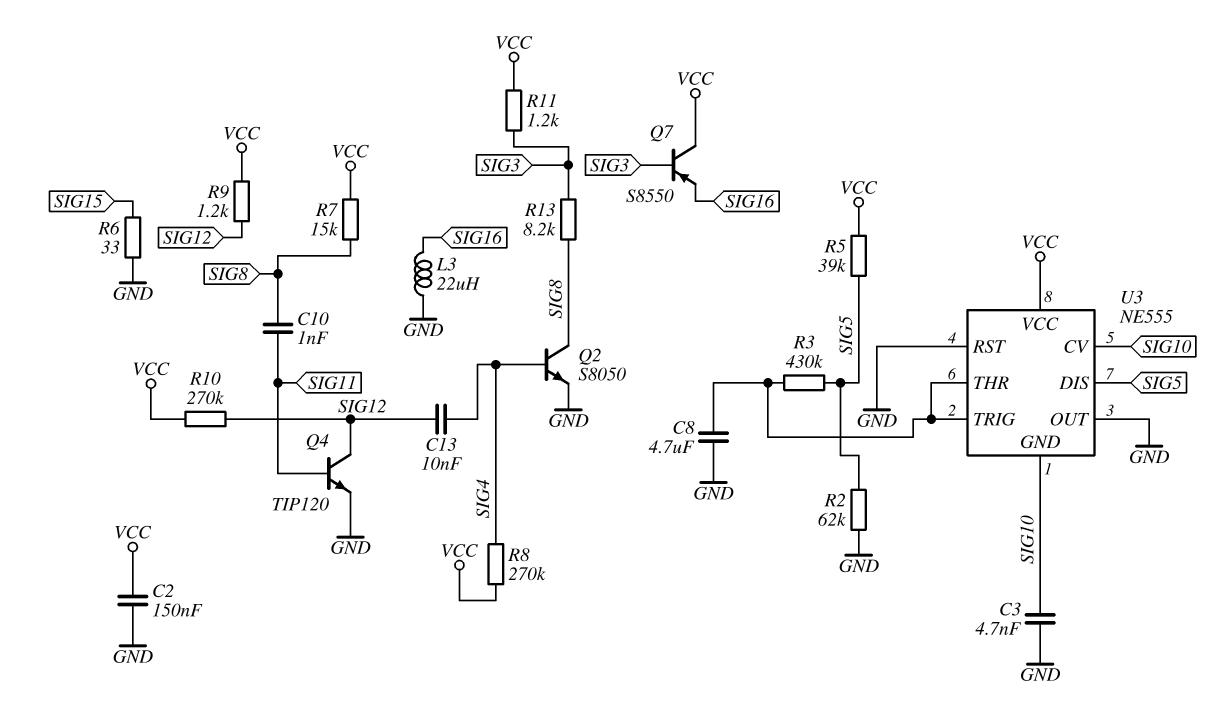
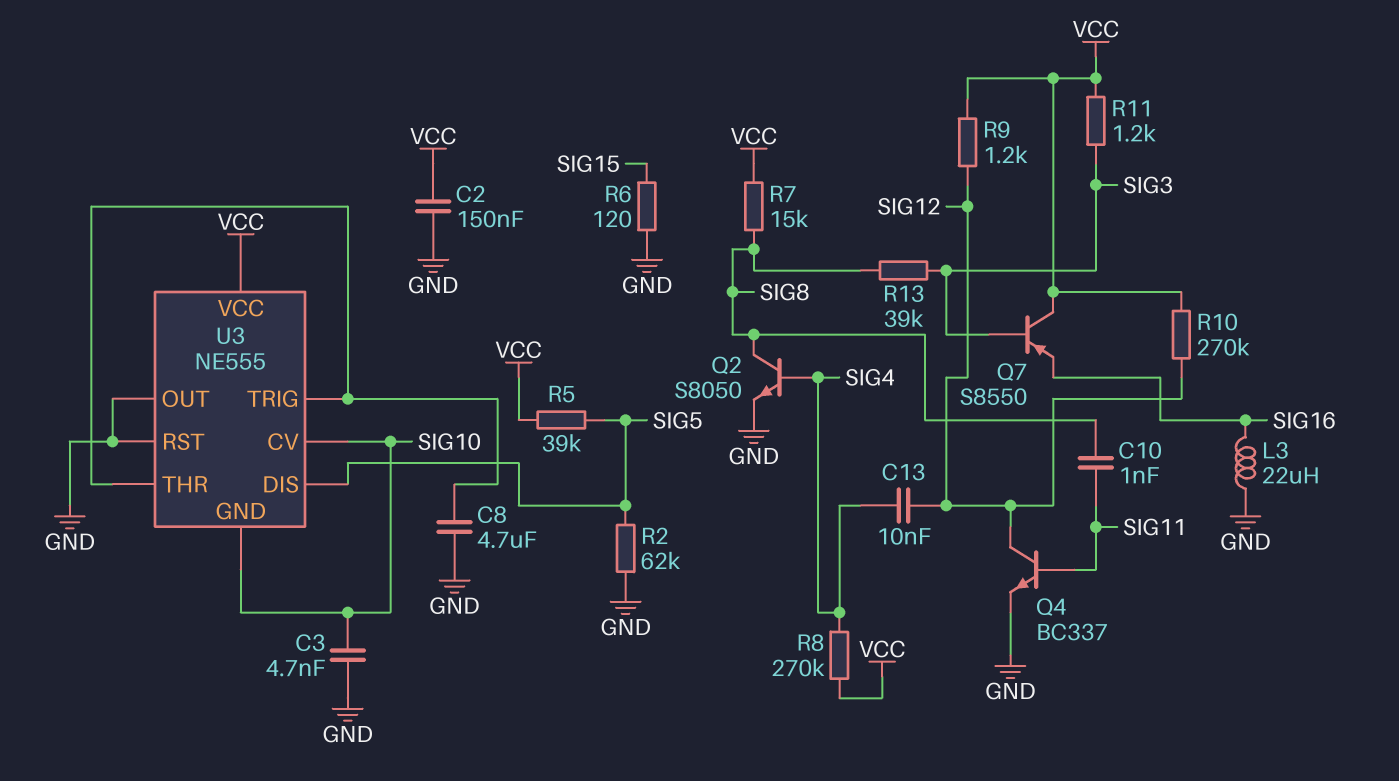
Q4: NPN TIP120 (B SIG11, C SIG12, E GND) -> NPN BC337 (B SIG11, C SIG12, E GND)
R3: 430k (SIG5, U3/THR) -> none
R6: 33 (GND, SIG15) -> 120 (GND, SIG15)
R13: 8.2k (SIG3, SIG8) -> 39k (SIG3, SIG8)

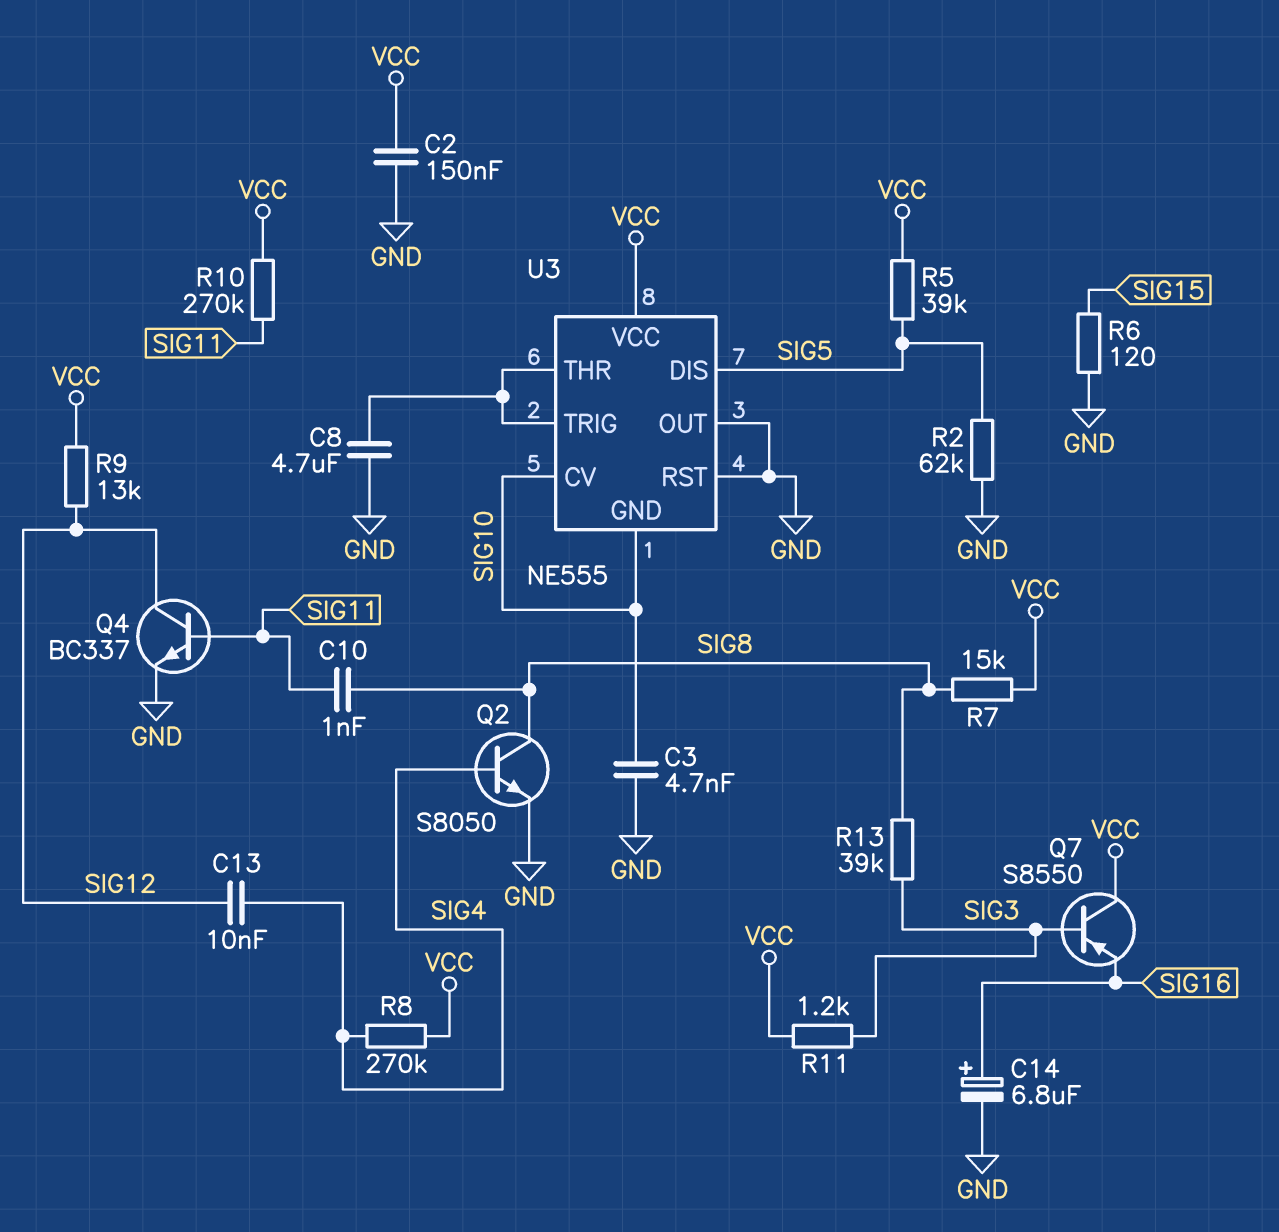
C14: none -> 6.8uF (plus SIG16, minus GND)
L3: 22uH (GND, SIG16) -> none
R9: 1.2k (SIG12, VCC) -> 13k (SIG12, VCC)
R10: 270k (SIG12, VCC) -> 270k (SIG11, VCC)

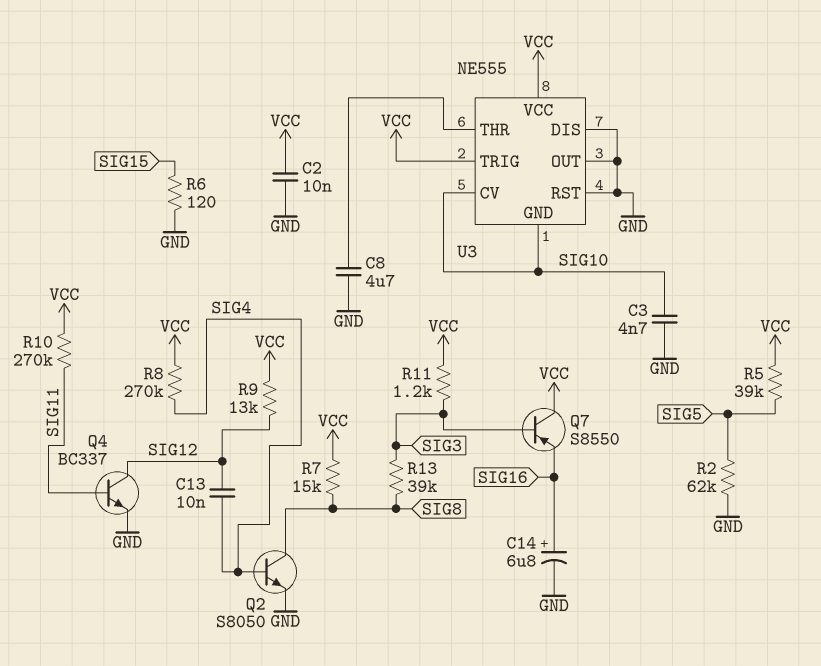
C2: 150nF (GND, VCC) -> 10nF (GND, VCC)
C10: 1nF (SIG8, SIG11) -> none
U3 pin DIS: SIG5 -> GND
U3 pin TRIG: U3/THR -> VCC

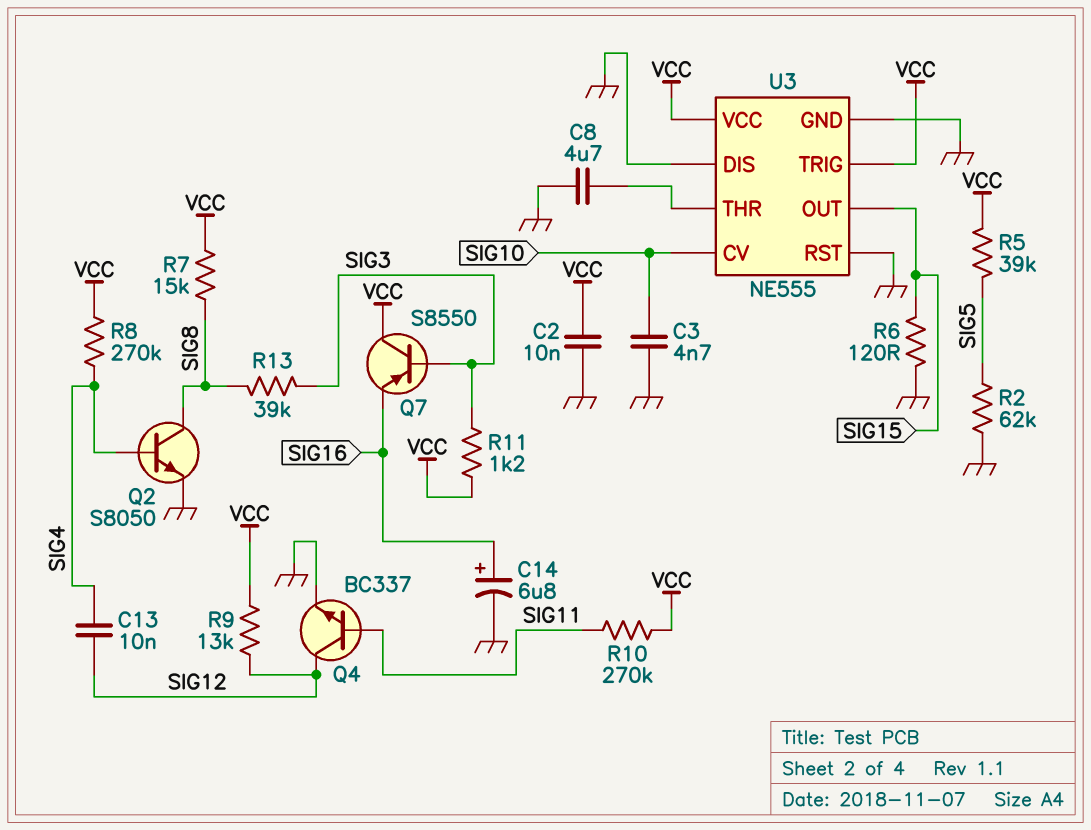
U3 pin GND: SIG10 -> GND
U3 pin OUT: GND -> SIG15

